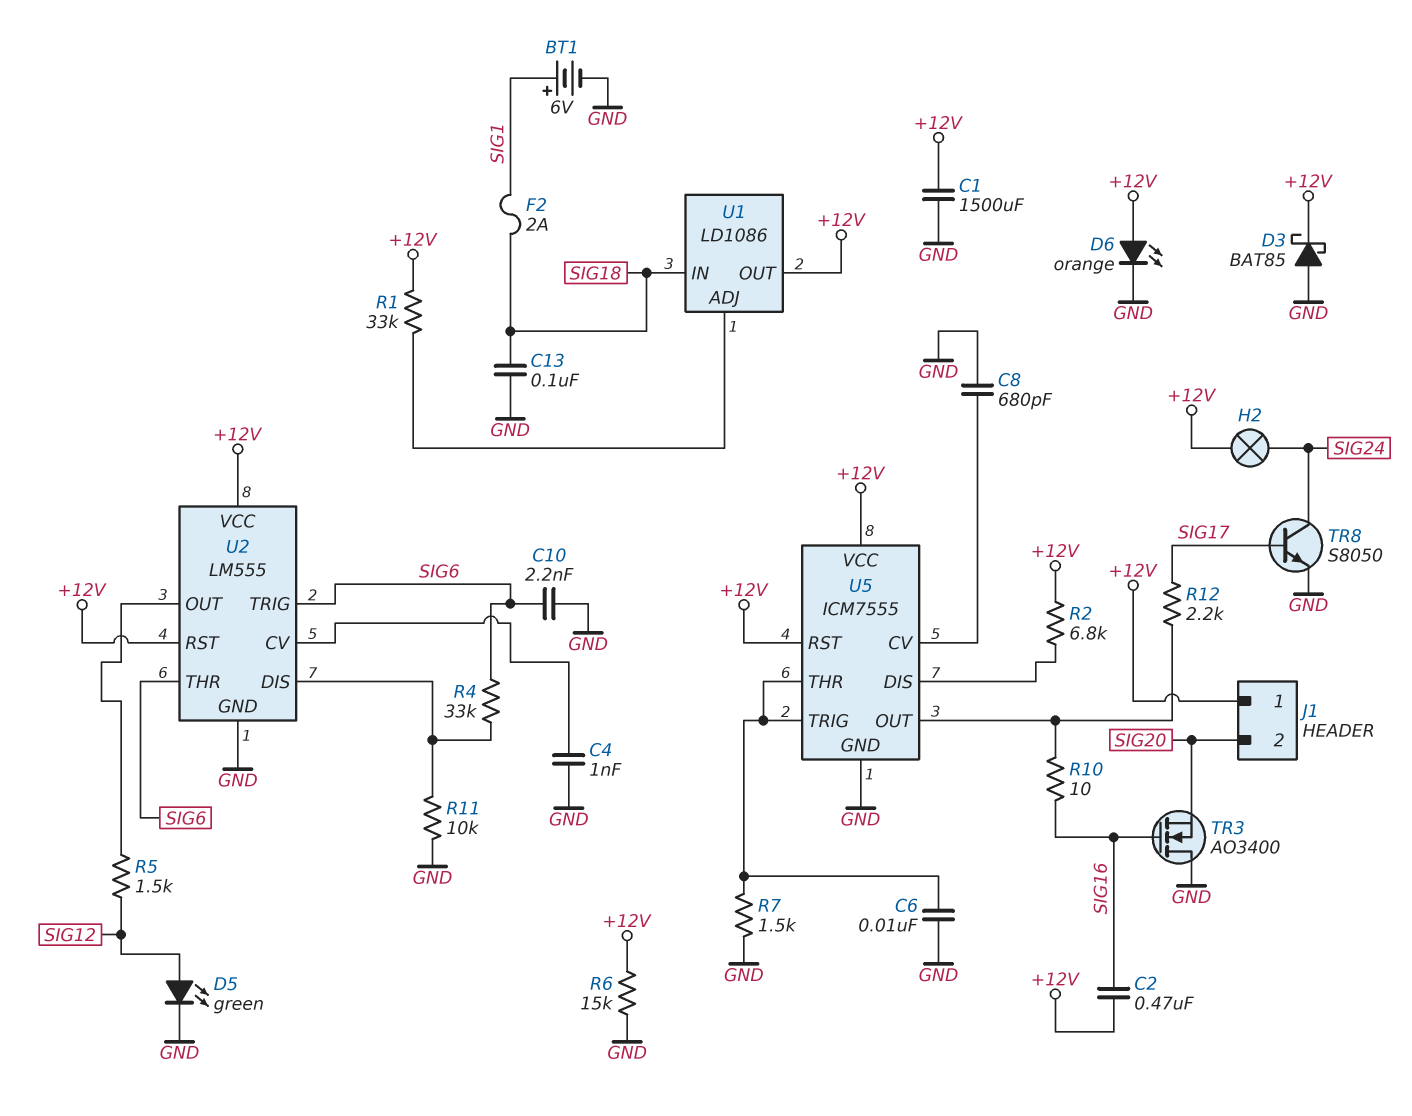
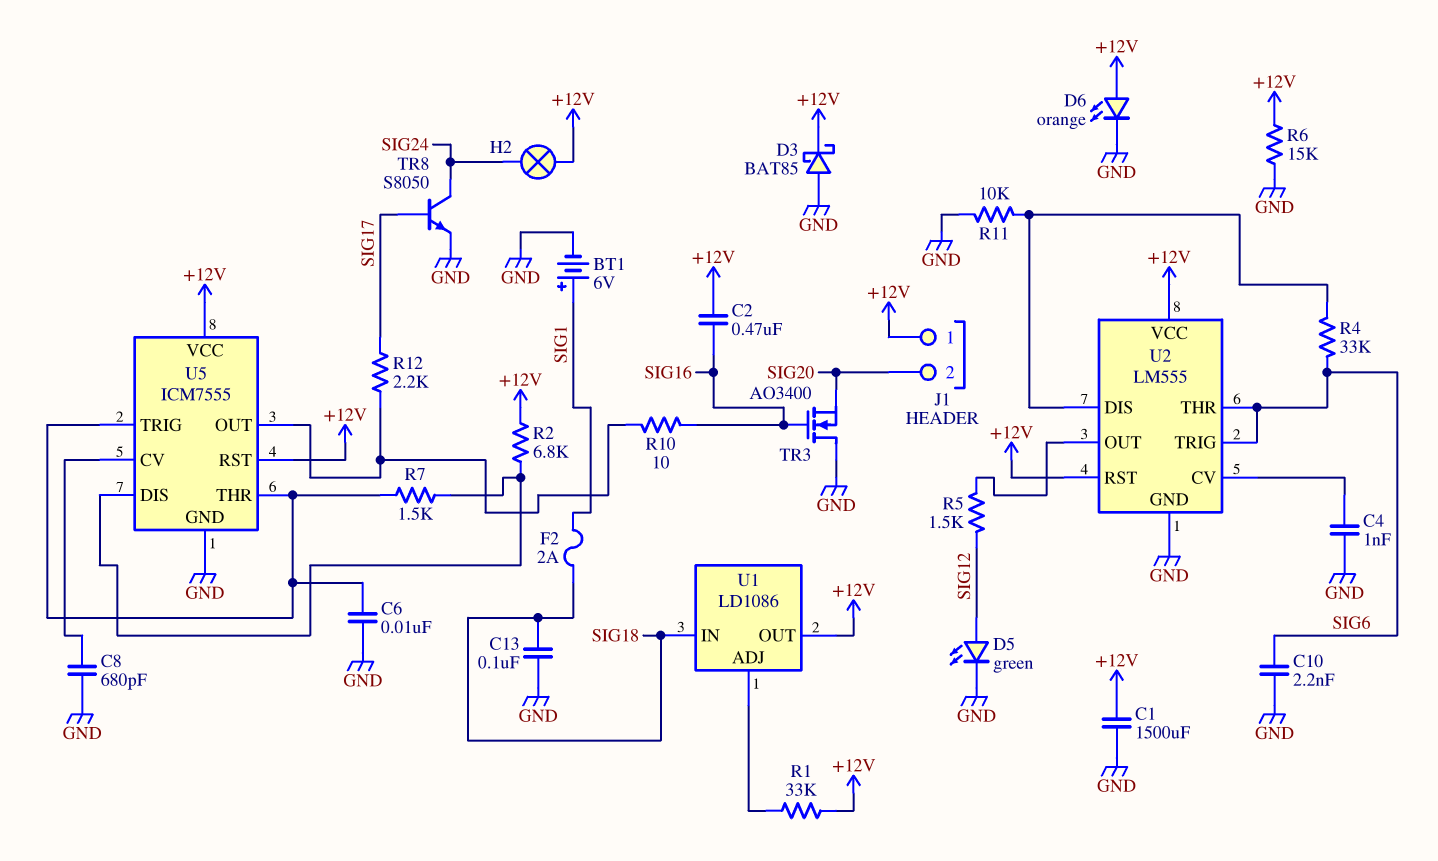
R7: 1.5k (GND, U5/THR) -> 1.5k (U5/DIS, U5/THR)

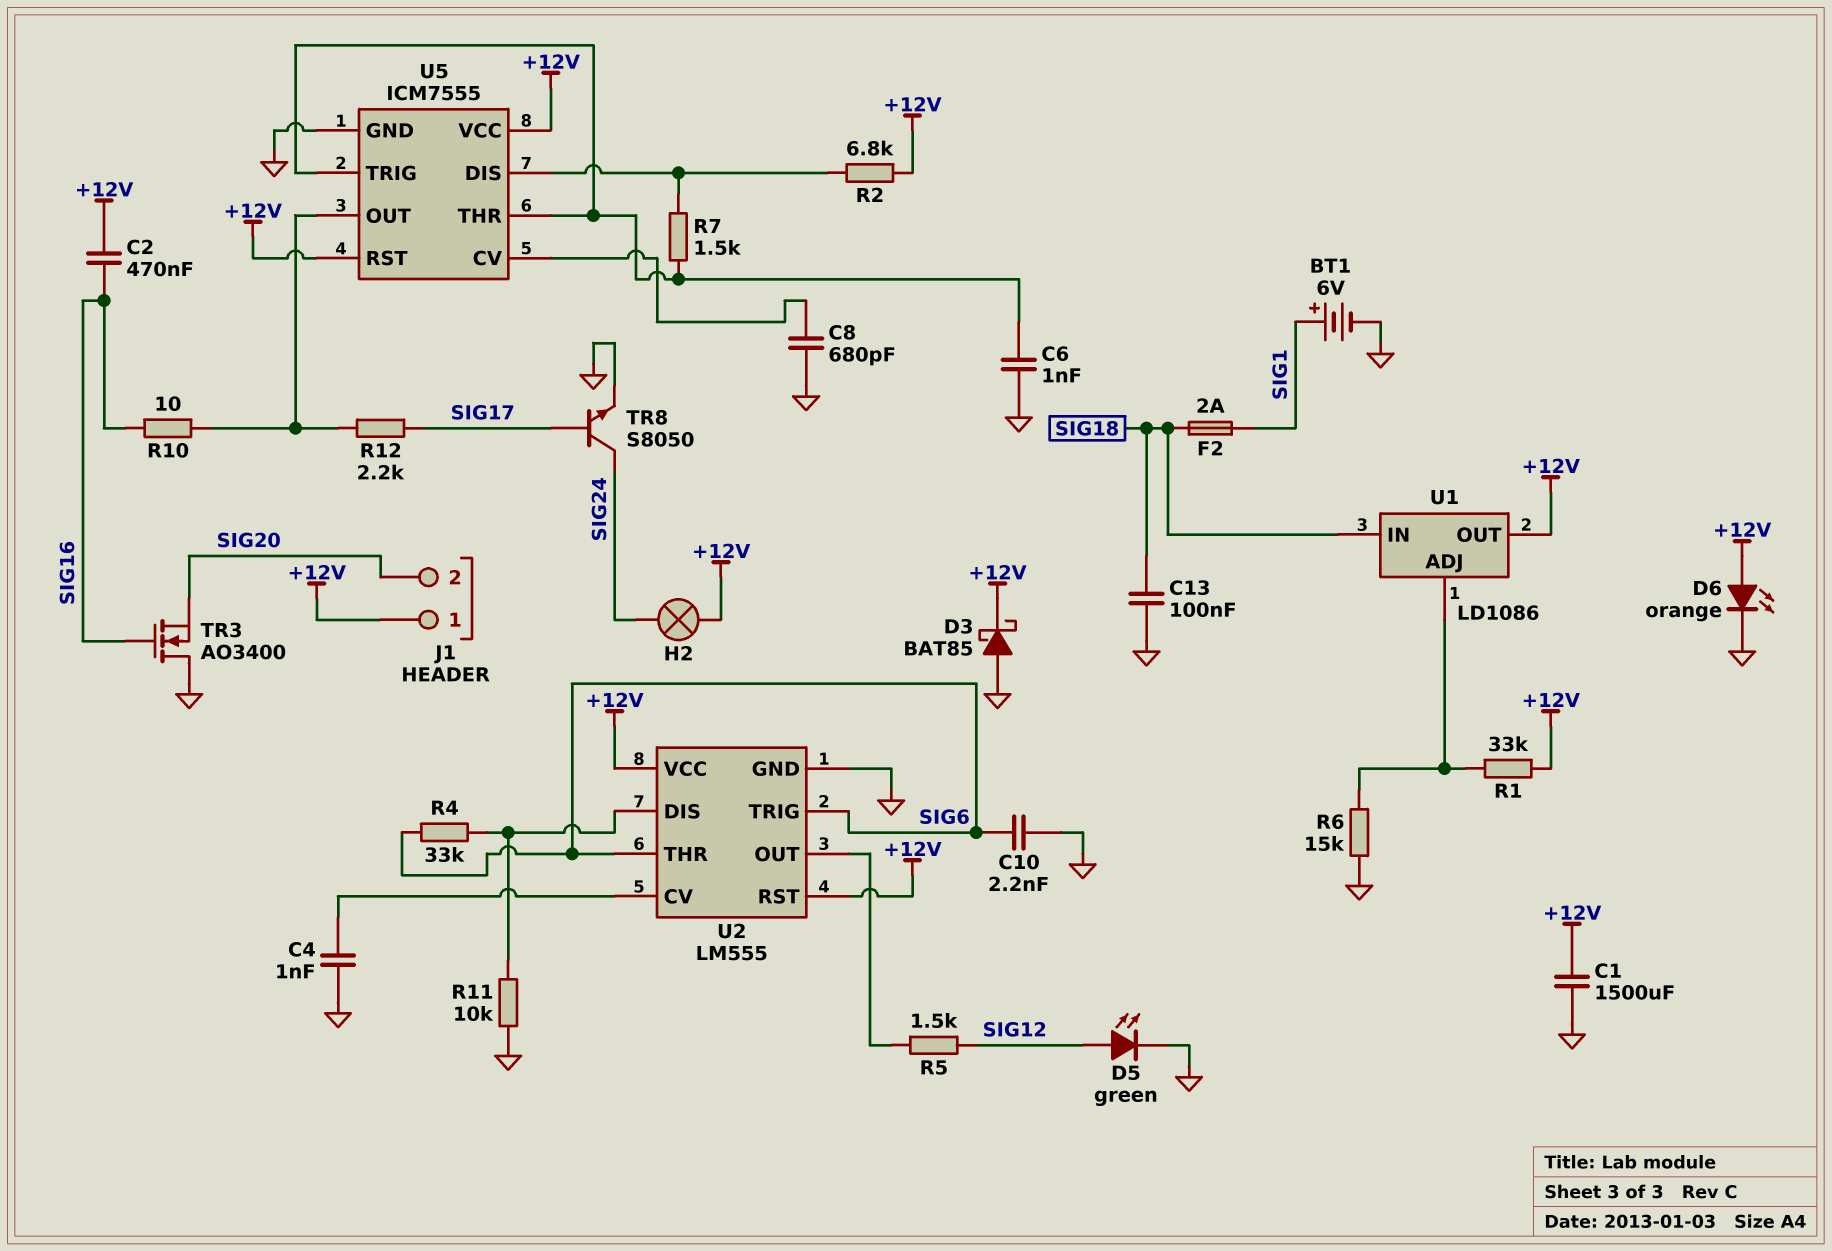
C6: 10nF (GND, U5/THR) -> 1nF (GND, U5/THR)
R6: 15k (+12V, GND) -> 15k (GND, U1/ADJ)

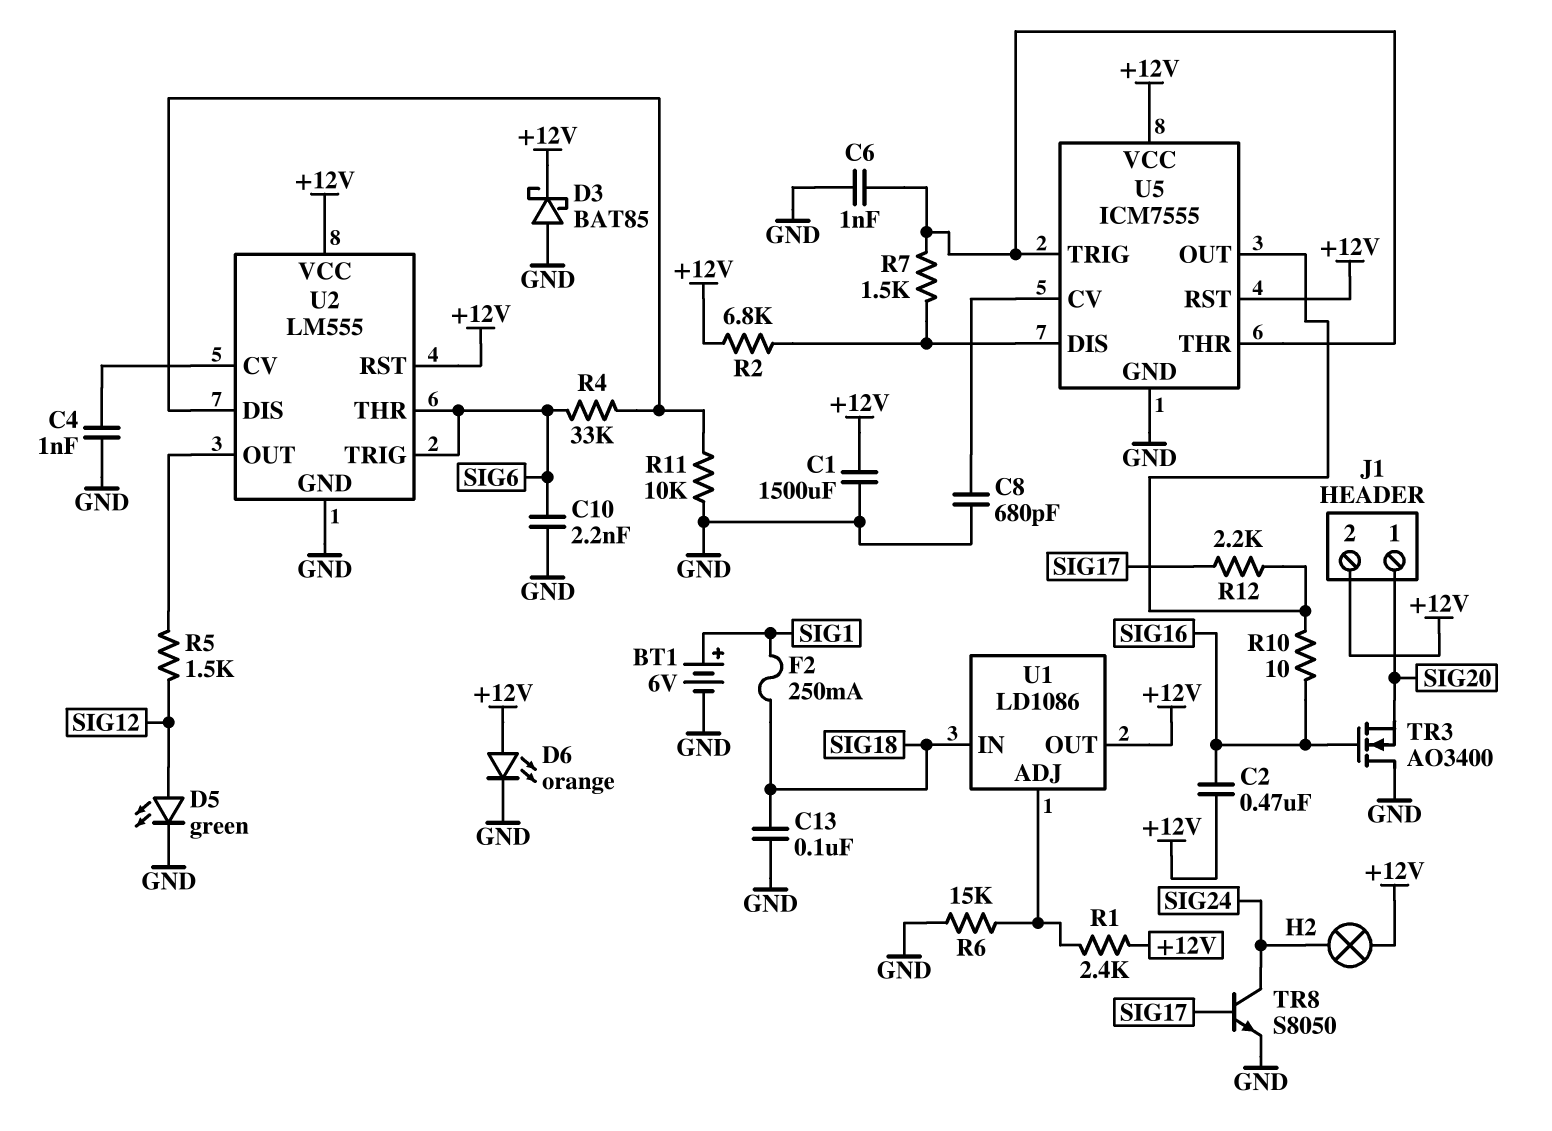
F2: 2A (SIG1, SIG18) -> 250mA (SIG1, SIG18)
J1 pin 1: +12V -> SIG20
J1 pin 2: SIG20 -> +12V
R1: 33k (+12V, U1/ADJ) -> 2.4k (+12V, U1/ADJ)

